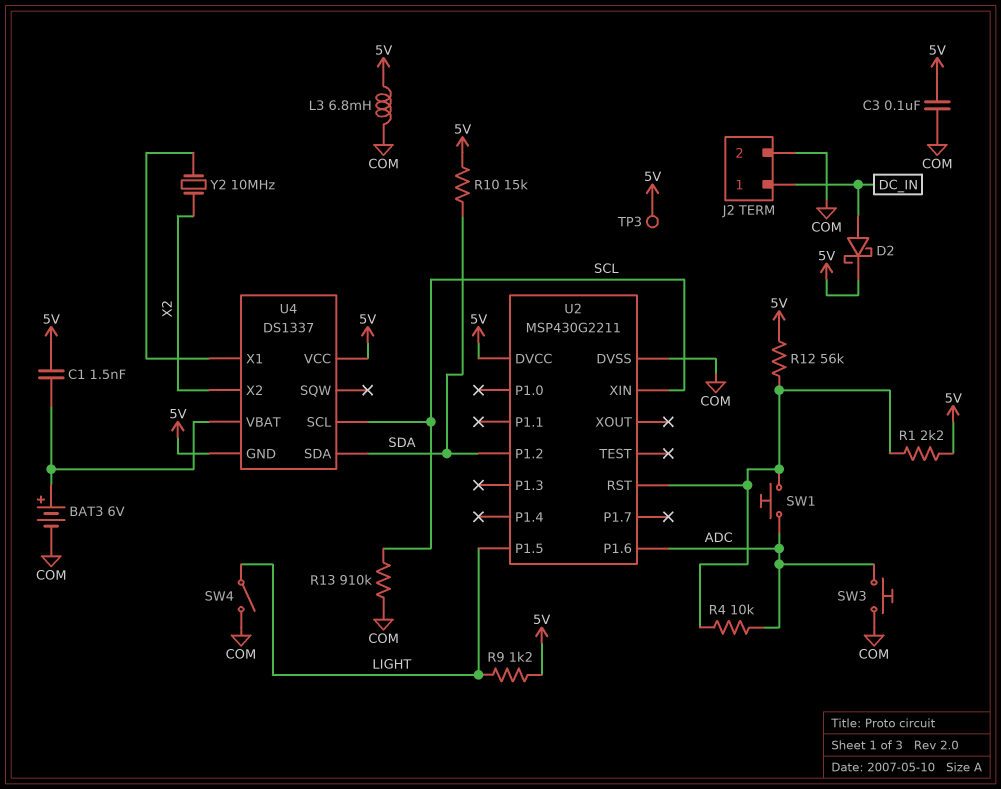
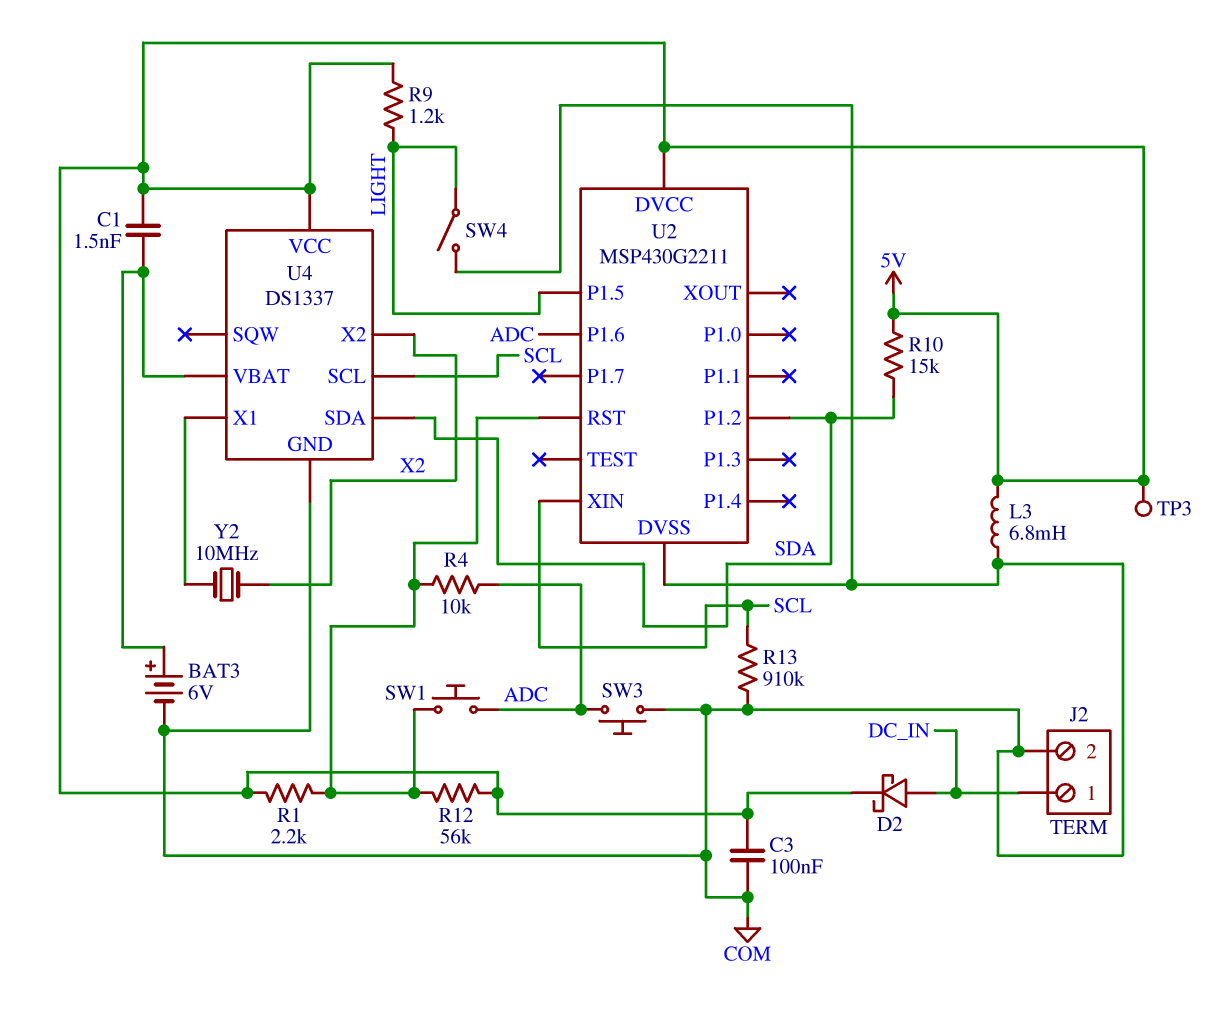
U4 pin GND: 5V -> COM

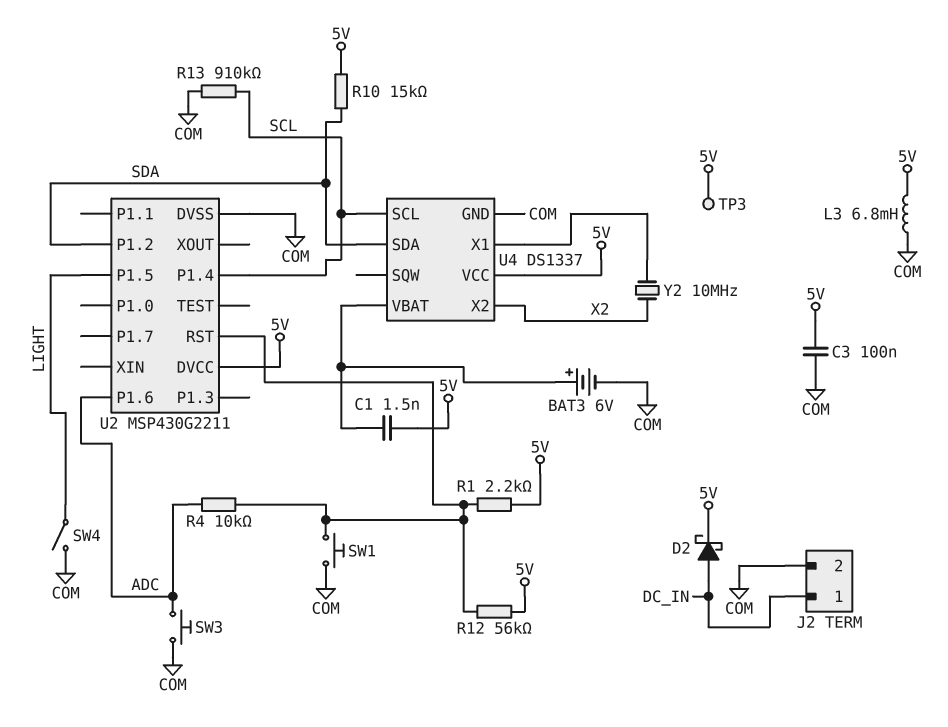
R9: 1.2k (5V, LIGHT) -> none
SW1: button (ADC, U2/RST) -> button (COM, U2/RST)
U2 pin P1.4: none -> SCL
U2 pin XIN: SCL -> none

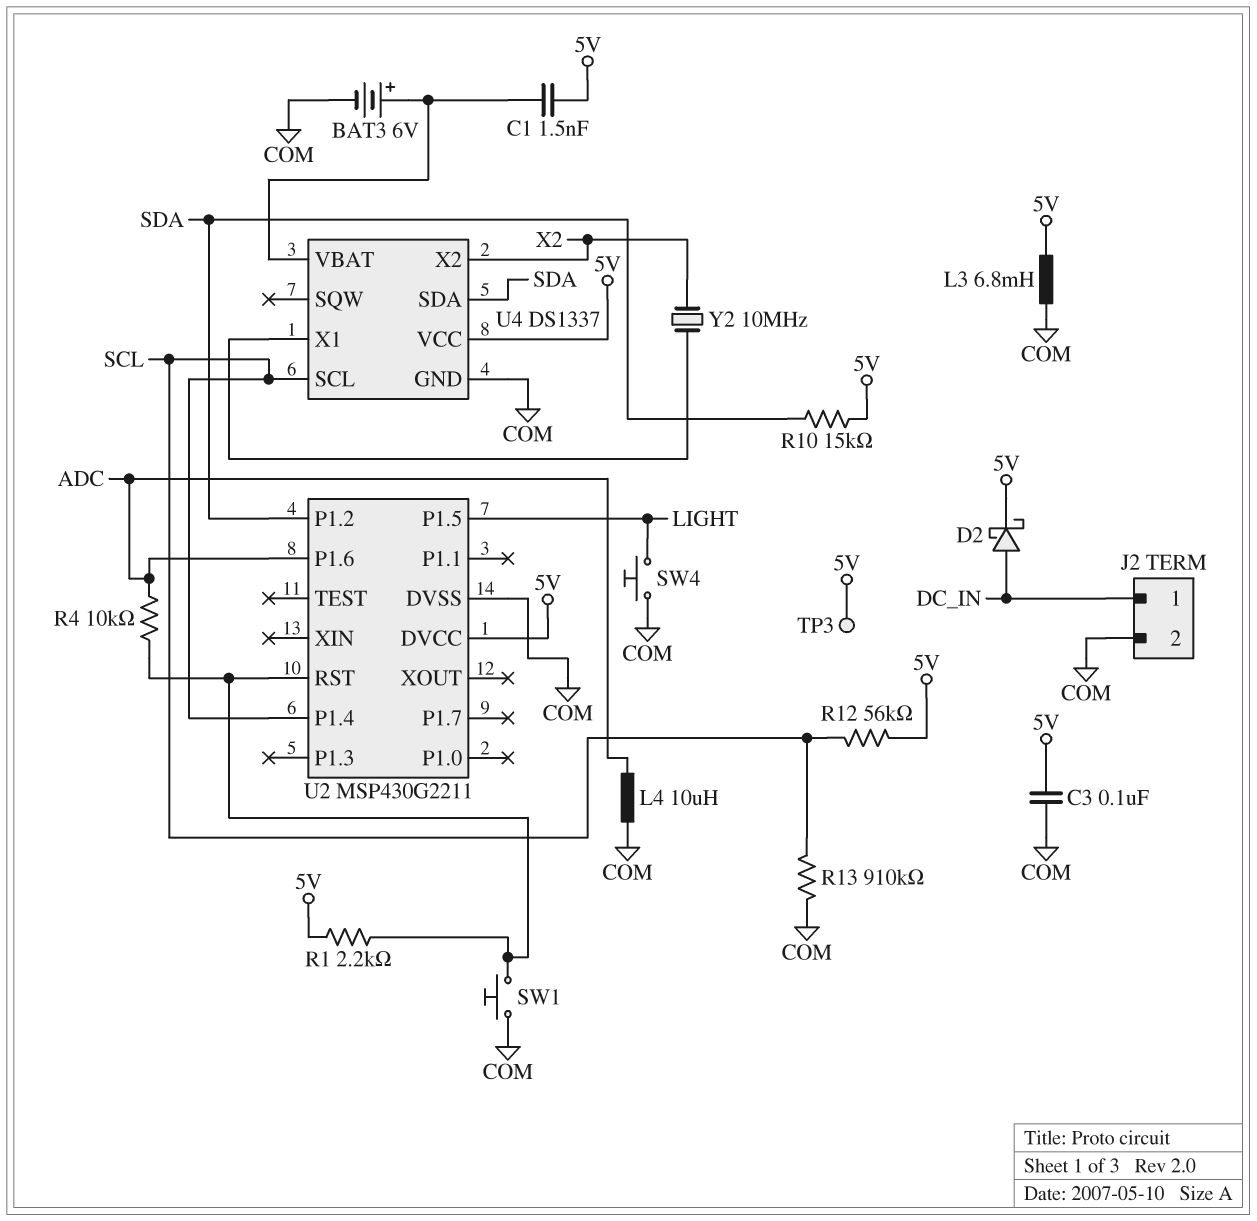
L4: none -> 10uH (ADC, COM)
R12: 56k (5V, U2/RST) -> 56k (5V, SCL)
SW3: button (ADC, COM) -> none
SW4: switch (COM, LIGHT) -> button (COM, LIGHT)

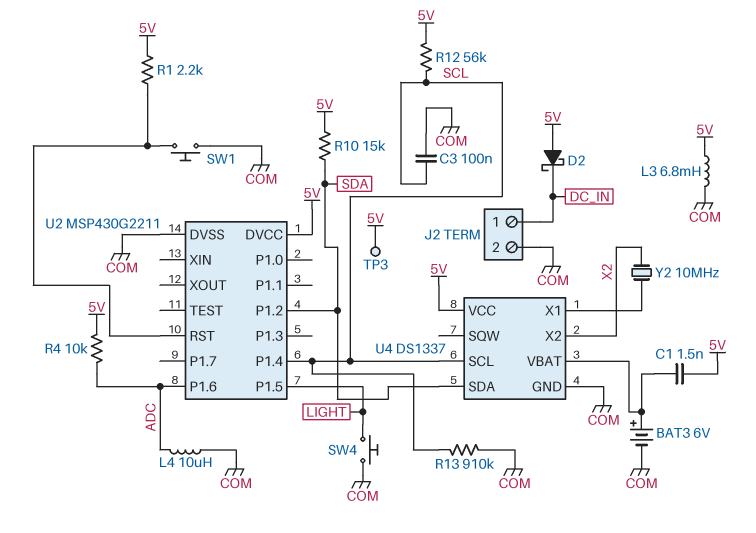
C3: 100nF (5V, COM) -> 100nF (COM, SCL)
D2: schottky (A DC_IN, K 5V) -> schottky (A 5V, K DC_IN)
R4: 10k (ADC, U2/RST) -> 10k (5V, ADC)

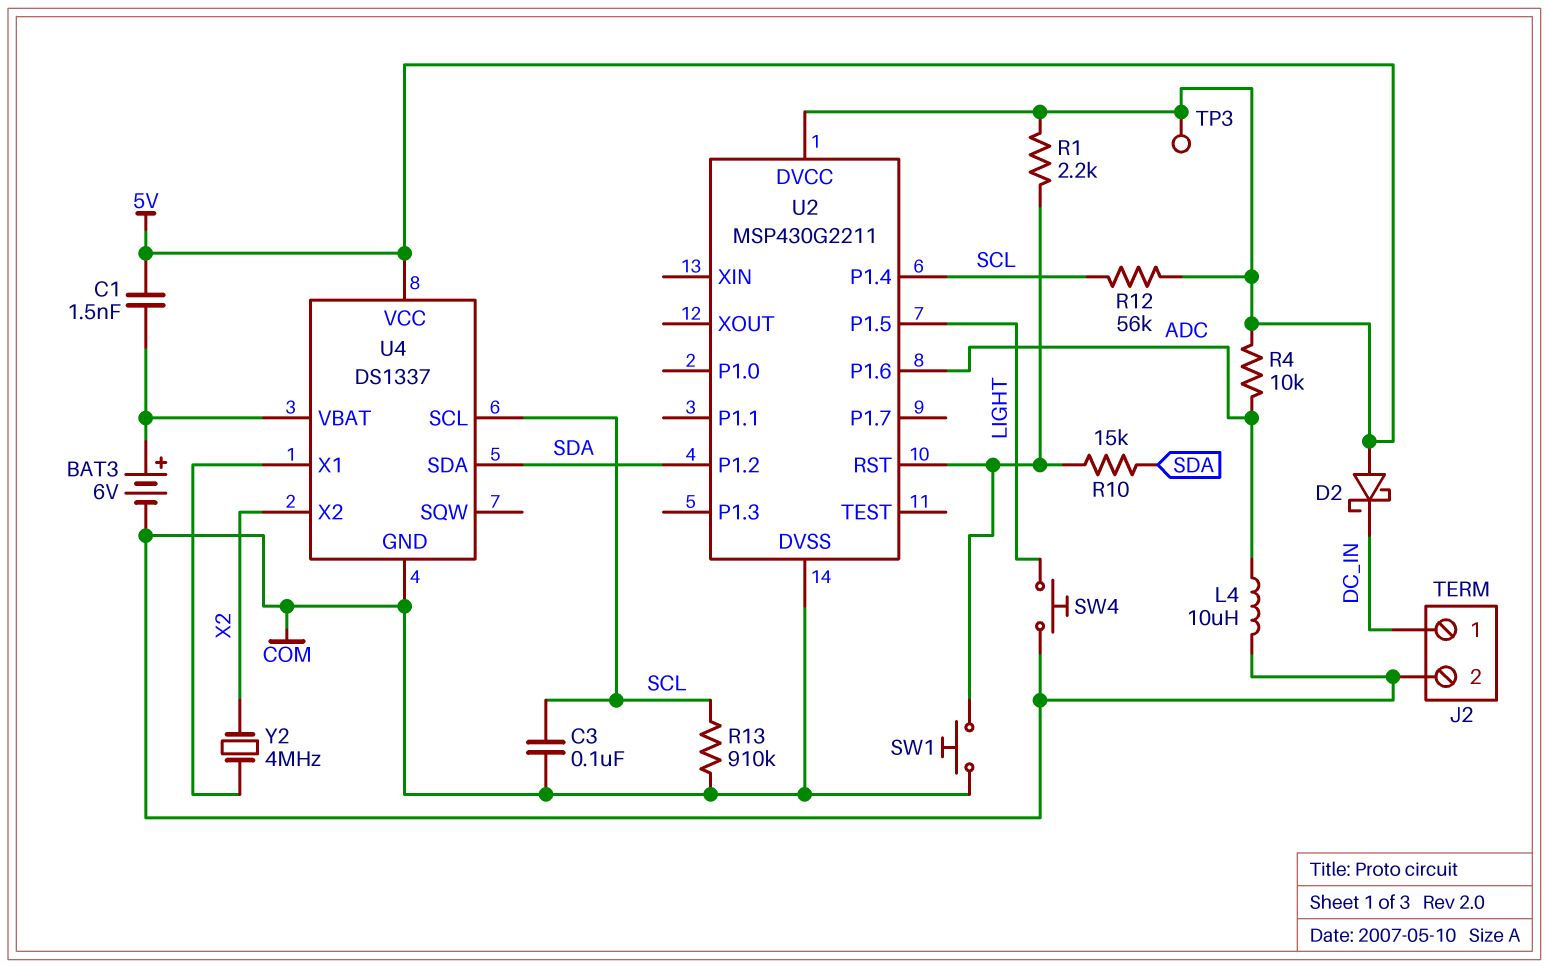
L3: 6.8mH (5V, COM) -> none
R10: 15k (5V, SDA) -> 15k (SDA, U2/RST)
Y2: 10MHz (U4/X1, X2) -> 4MHz (U4/X1, X2)

